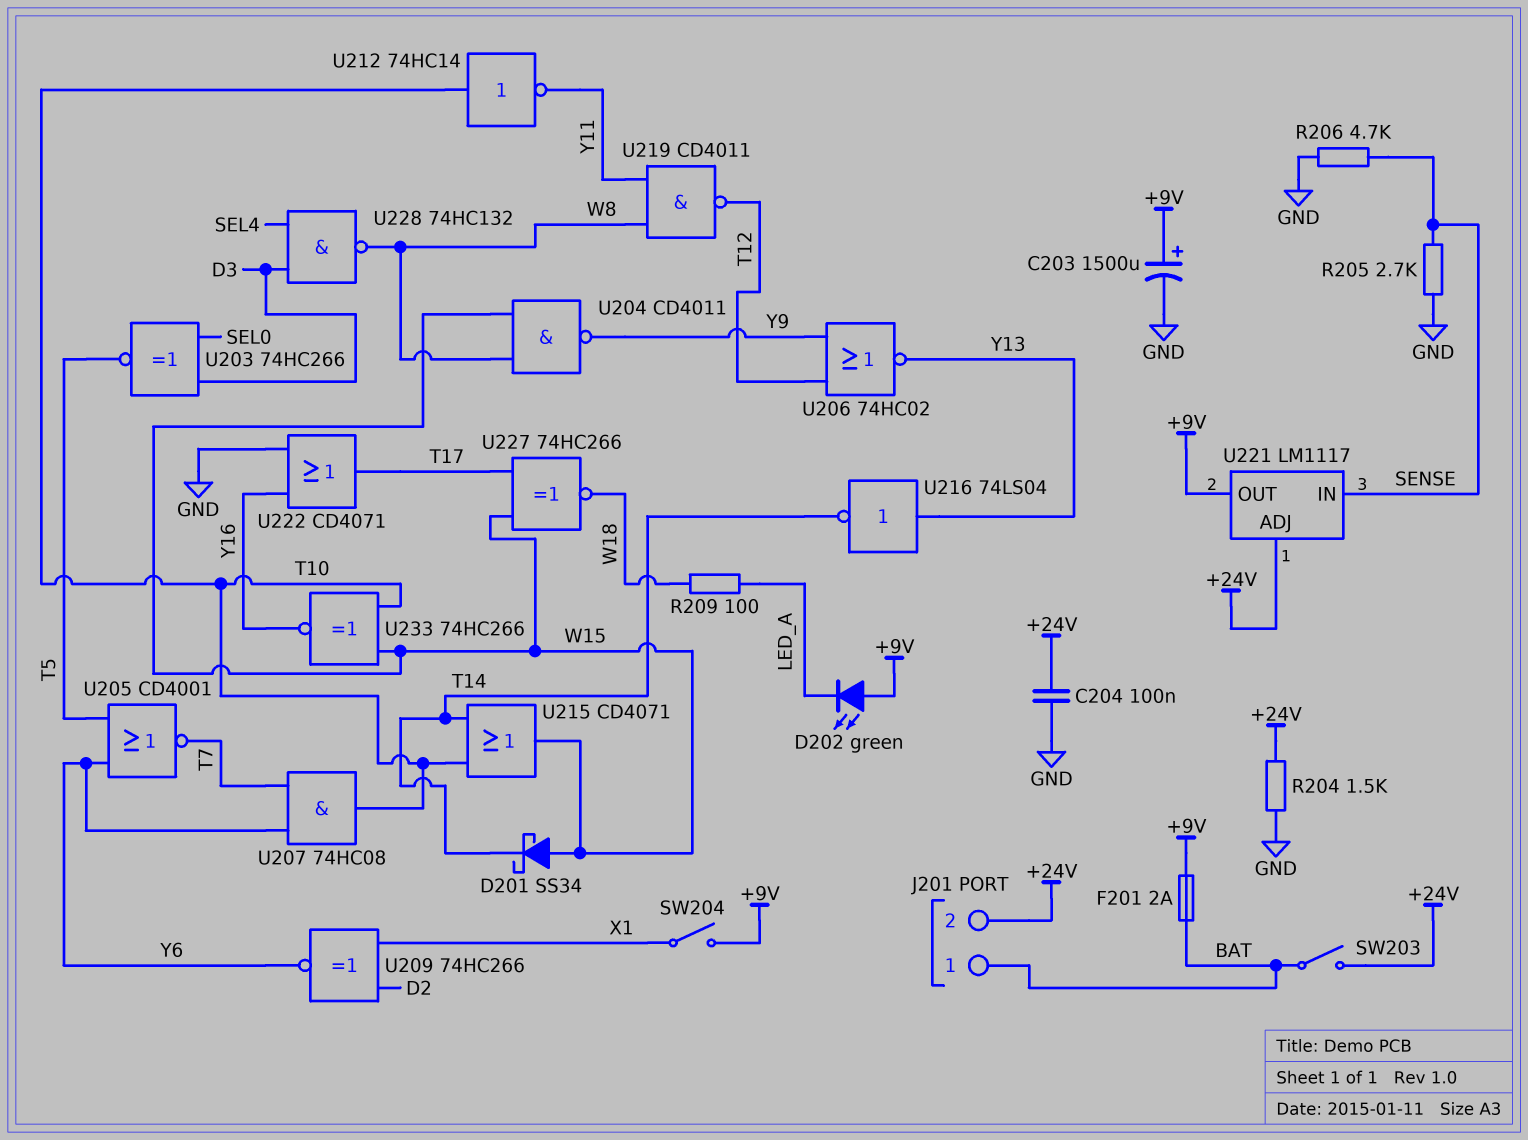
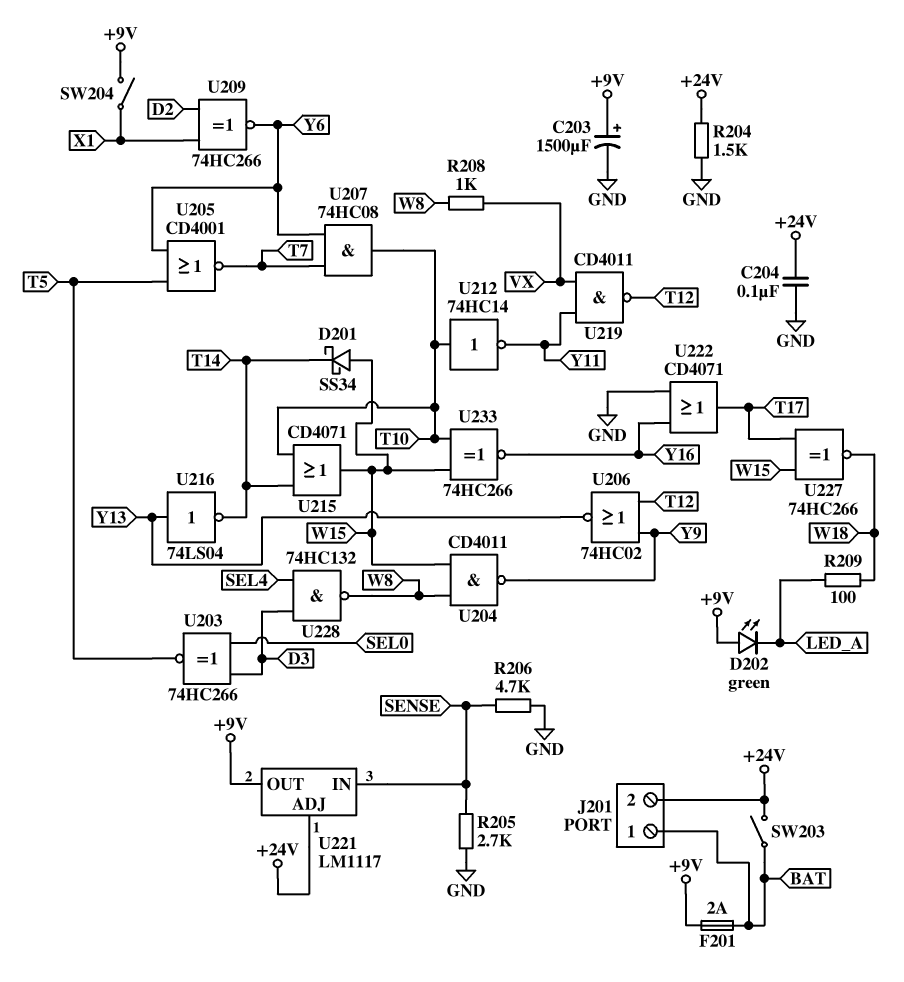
R208: none -> 1k (VX, W8)
U219: NAND CD4011 (in W8, in Y11, out T12) -> NAND CD4011 (in VX, in Y11, out T12)

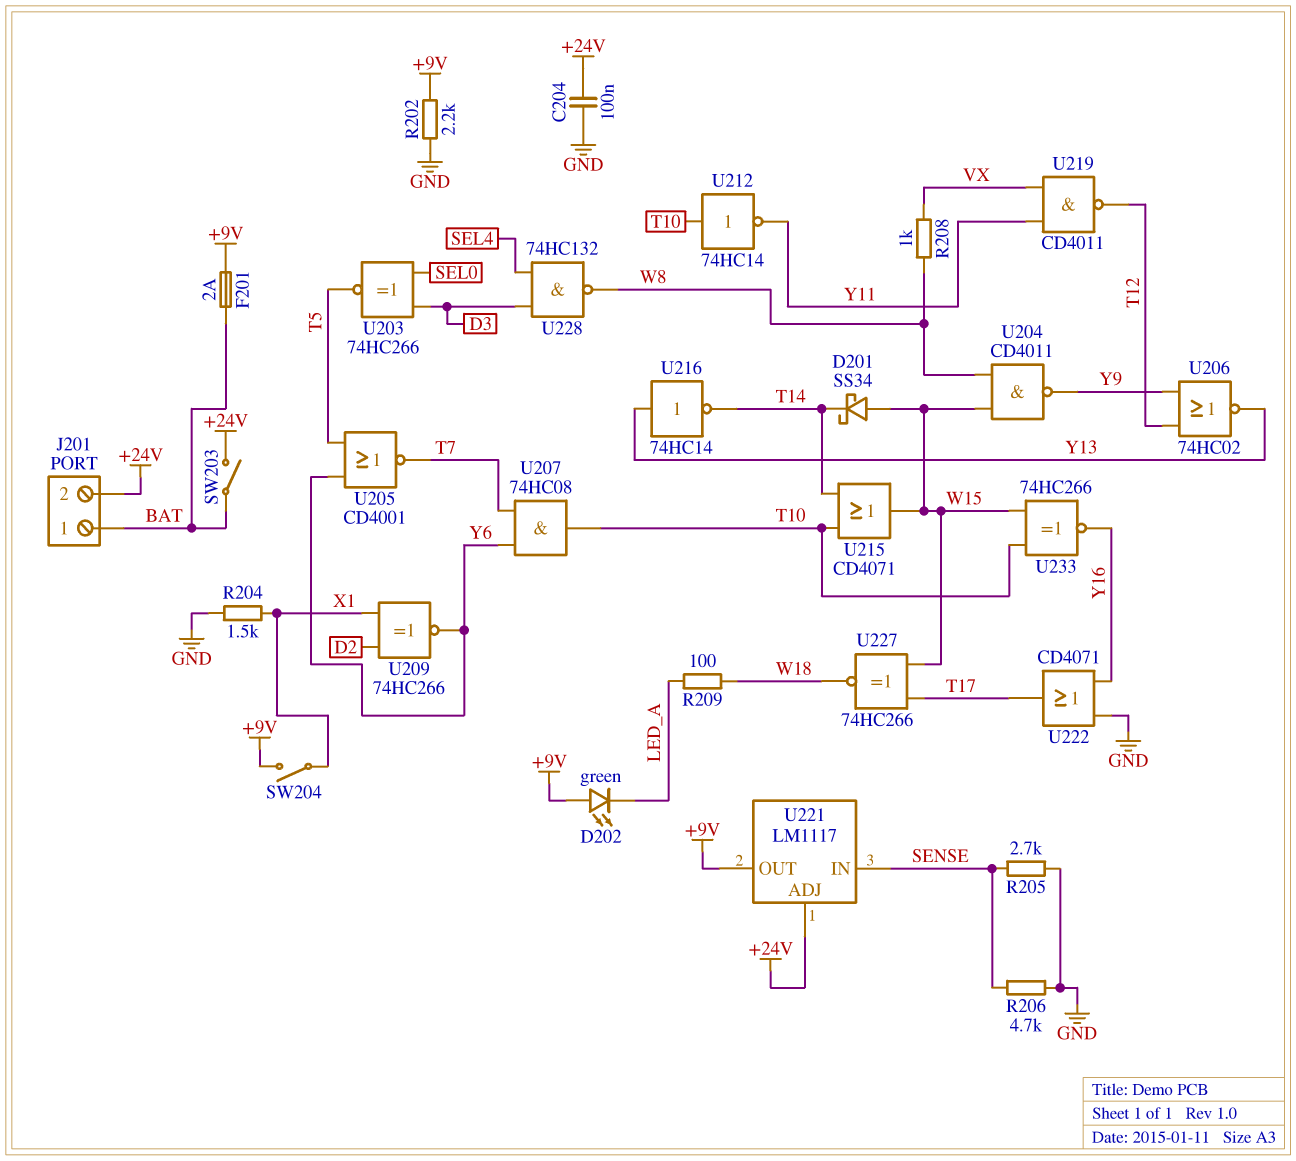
C203: 1500uF (plus +9V, minus GND) -> none
R202: none -> 2.2k (+9V, GND)
R204: 1.5k (+24V, GND) -> 1.5k (GND, X1)
U216: NOT 74LS04 (in Y13, out T14) -> NOT 74HC14 (in Y13, out T14)

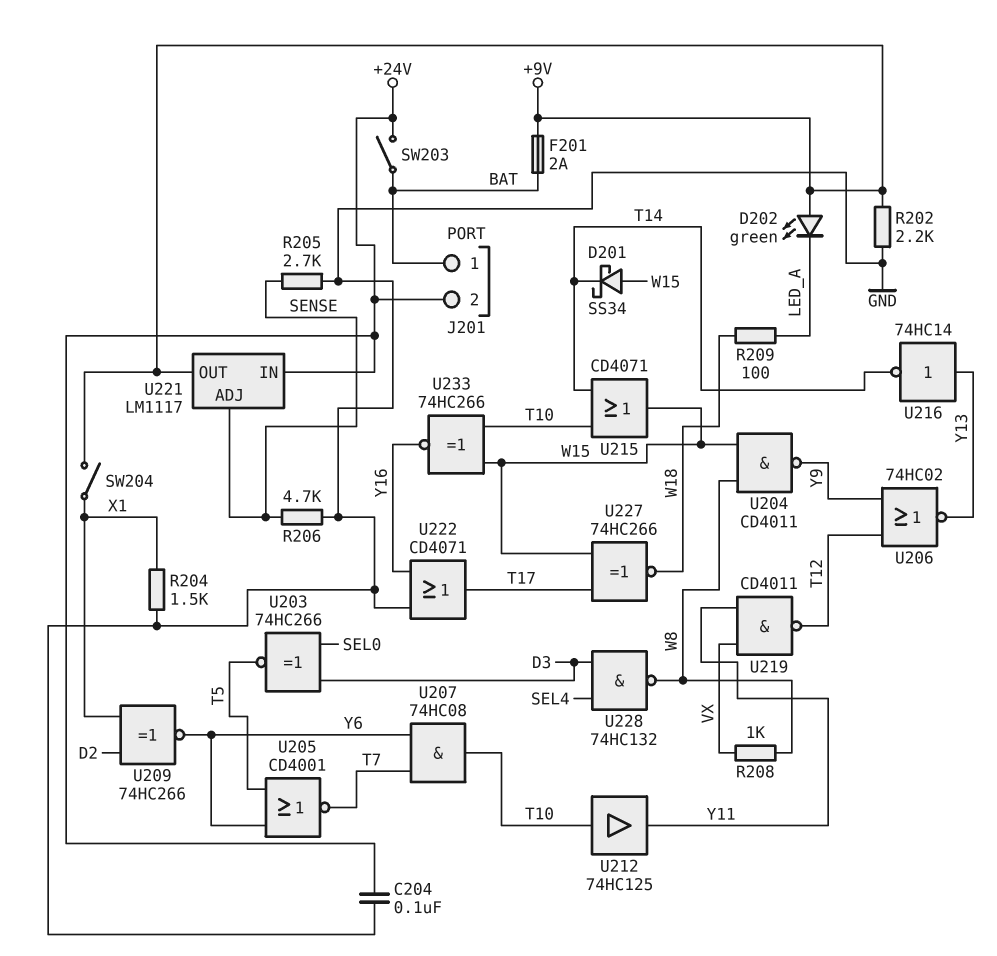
U212: NOT 74HC14 (in T10, out Y11) -> buffer 74HC125 (in T10, out Y11)
U221 pin ADJ: +24V -> SENSE
U221 pin IN: SENSE -> +24V

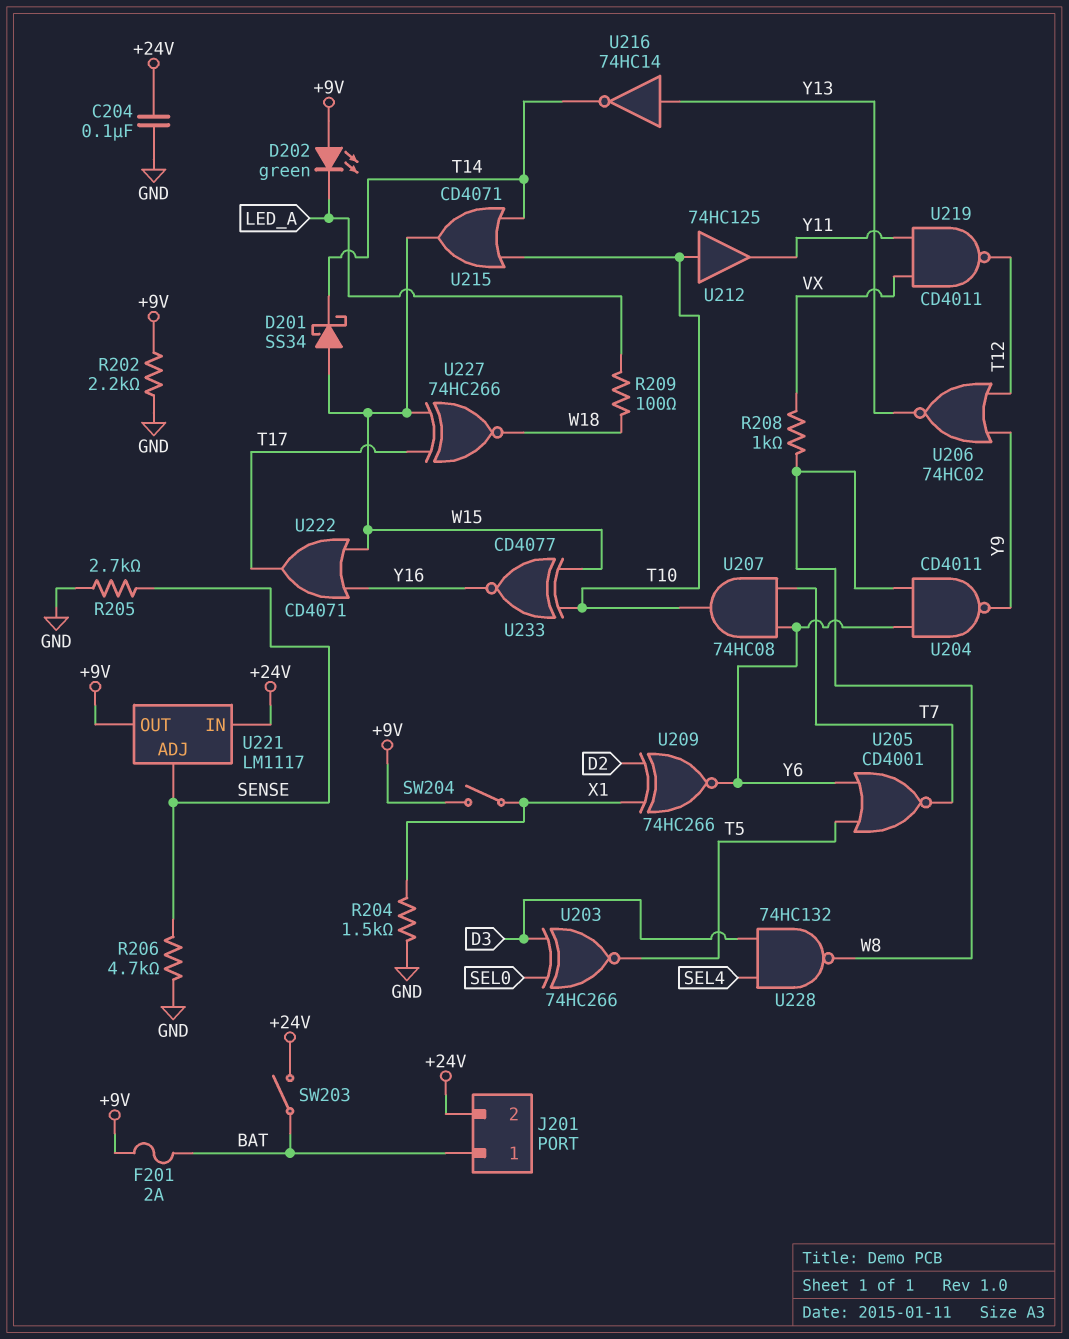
U204: NAND CD4011 (in W8, in W15, out Y9) -> NAND CD4011 (in W8, in Y6, out Y9)
U222: OR CD4071 (in GND, in Y16, out T17) -> OR CD4071 (in W15, in Y16, out T17)
U233: XNOR 74HC266 (in T10, in W15, out Y16) -> XNOR CD4077 (in T10, in W15, out Y16)

